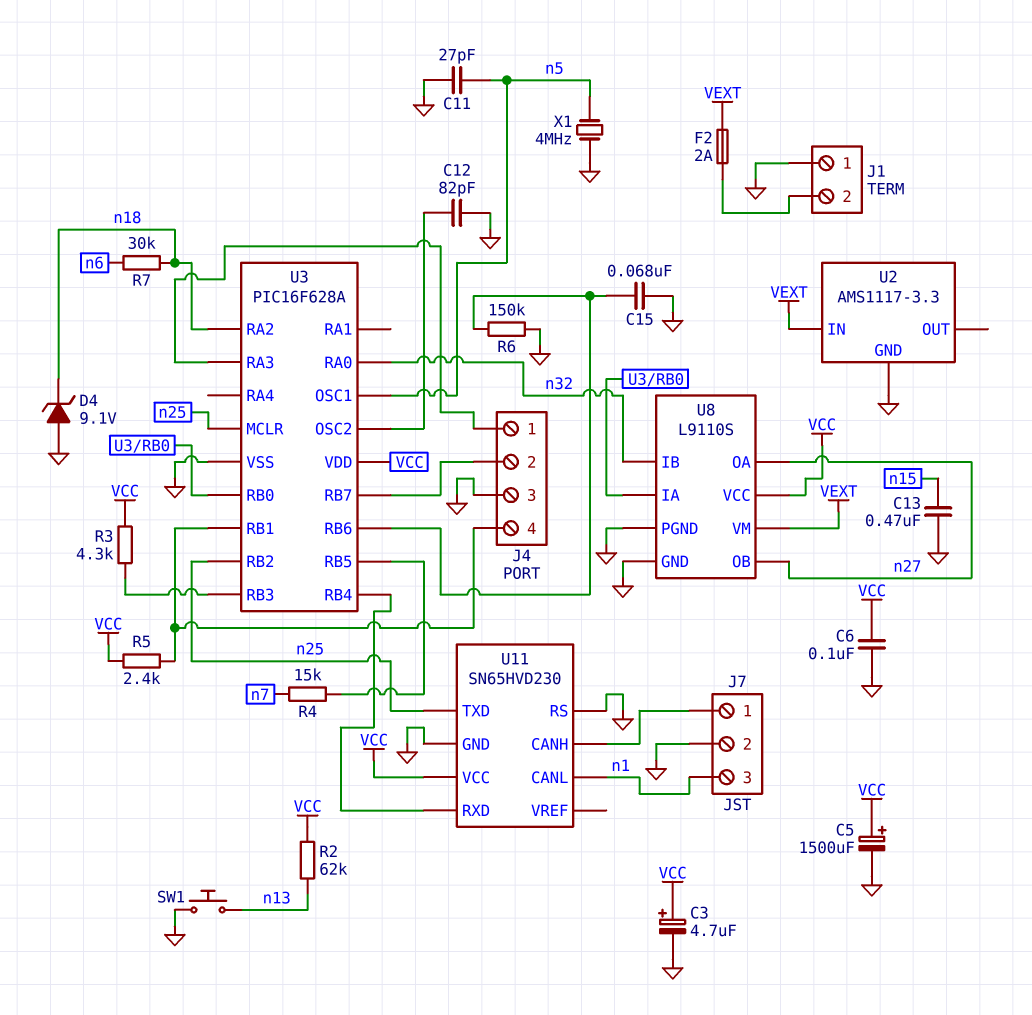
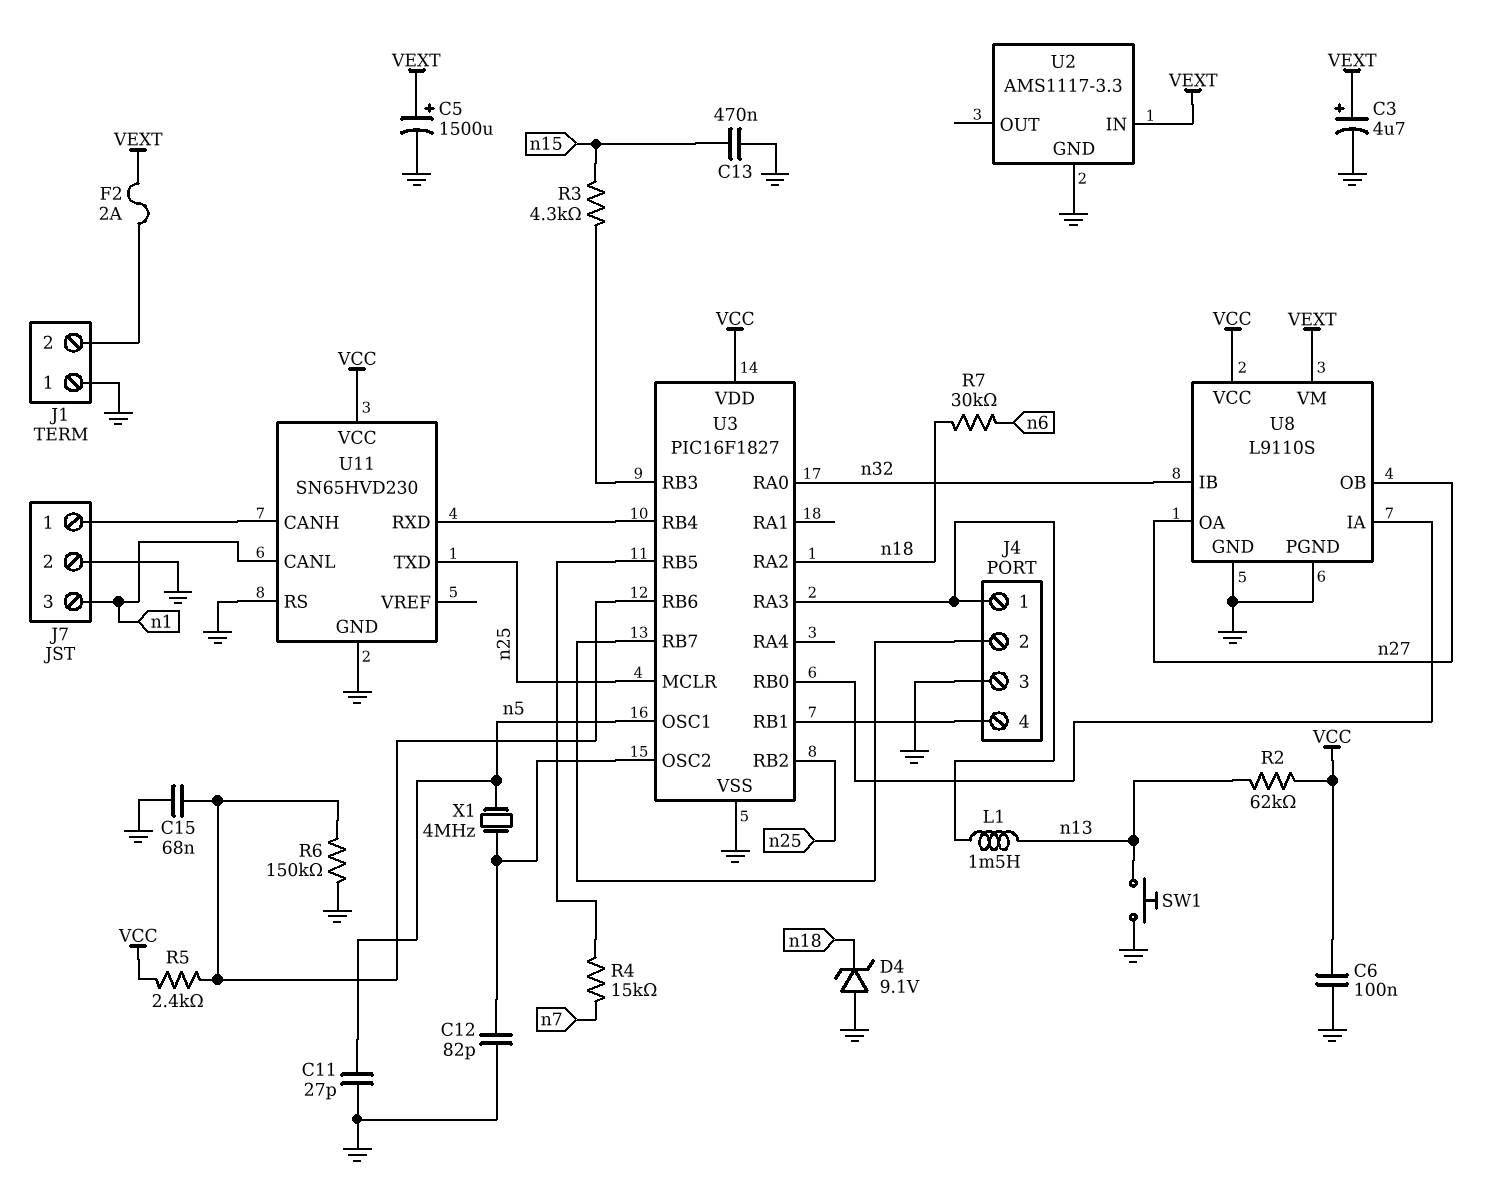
C3: 4.7uF (plus VCC, minus GND) -> 4.7uF (plus VEXT, minus GND)
C5: 1500uF (plus VCC, minus GND) -> 1500uF (plus VEXT, minus GND)
L1: none -> 1.5mH (J4/1, n13)
R3: 4.3k (U3/RB3, VCC) -> 4.3k (U3/RB3, n15)
R5: 2.4k (J4/4, VCC) -> 2.4k (U3/RB6, VCC)
U3: PIC16F628A -> PIC16F1827
X1: 4MHz (GND, n5) -> 4MHz (U3/OSC2, n5)

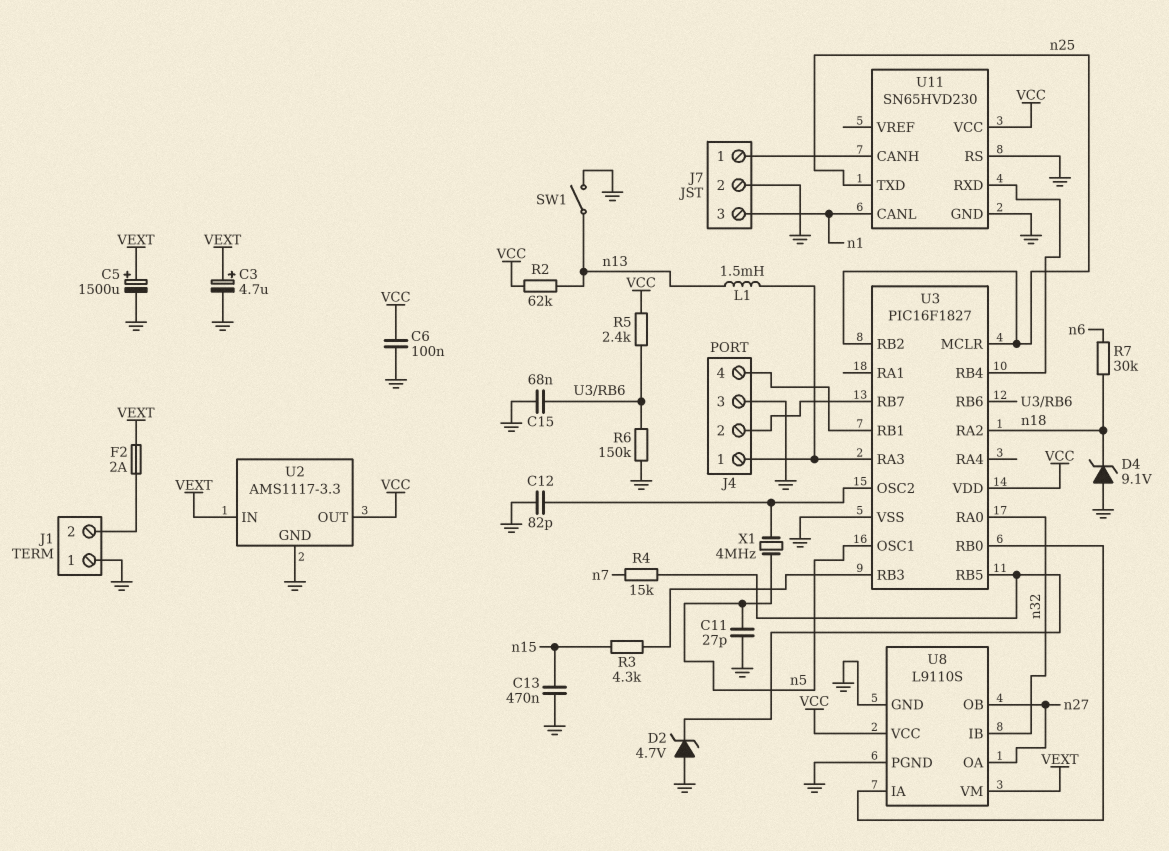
D2: none -> zener 4.7V (A GND, K U3/RB5)
SW1: button (GND, n13) -> switch (GND, n13)
U2 pin OUT: none -> VCC

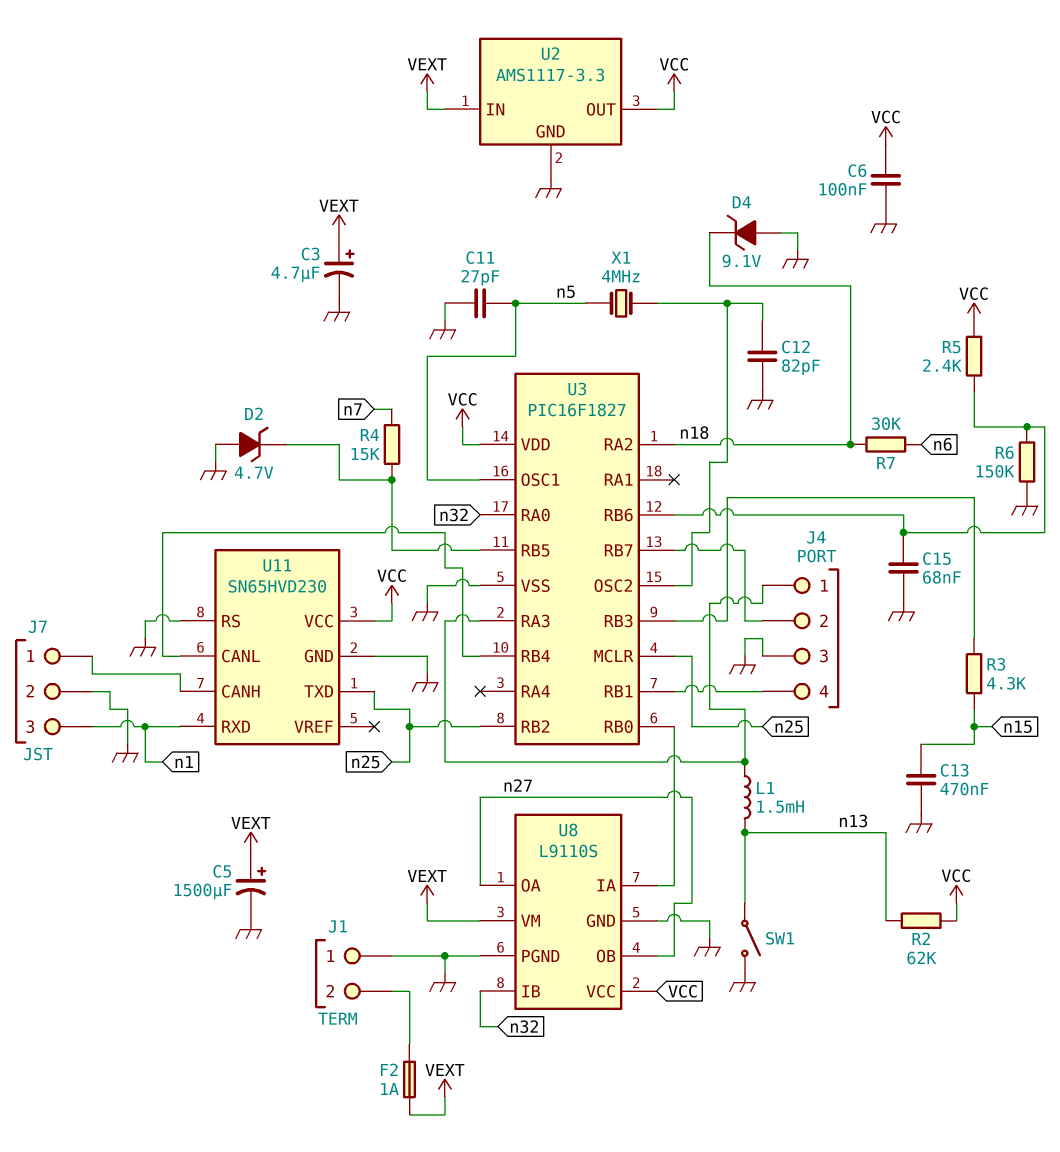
F2: 2A (J1/2, VEXT) -> 1A (J1/2, VEXT)
U11 pin CANL: n1 -> U3/RB4
U11 pin RXD: U3/RB4 -> n1

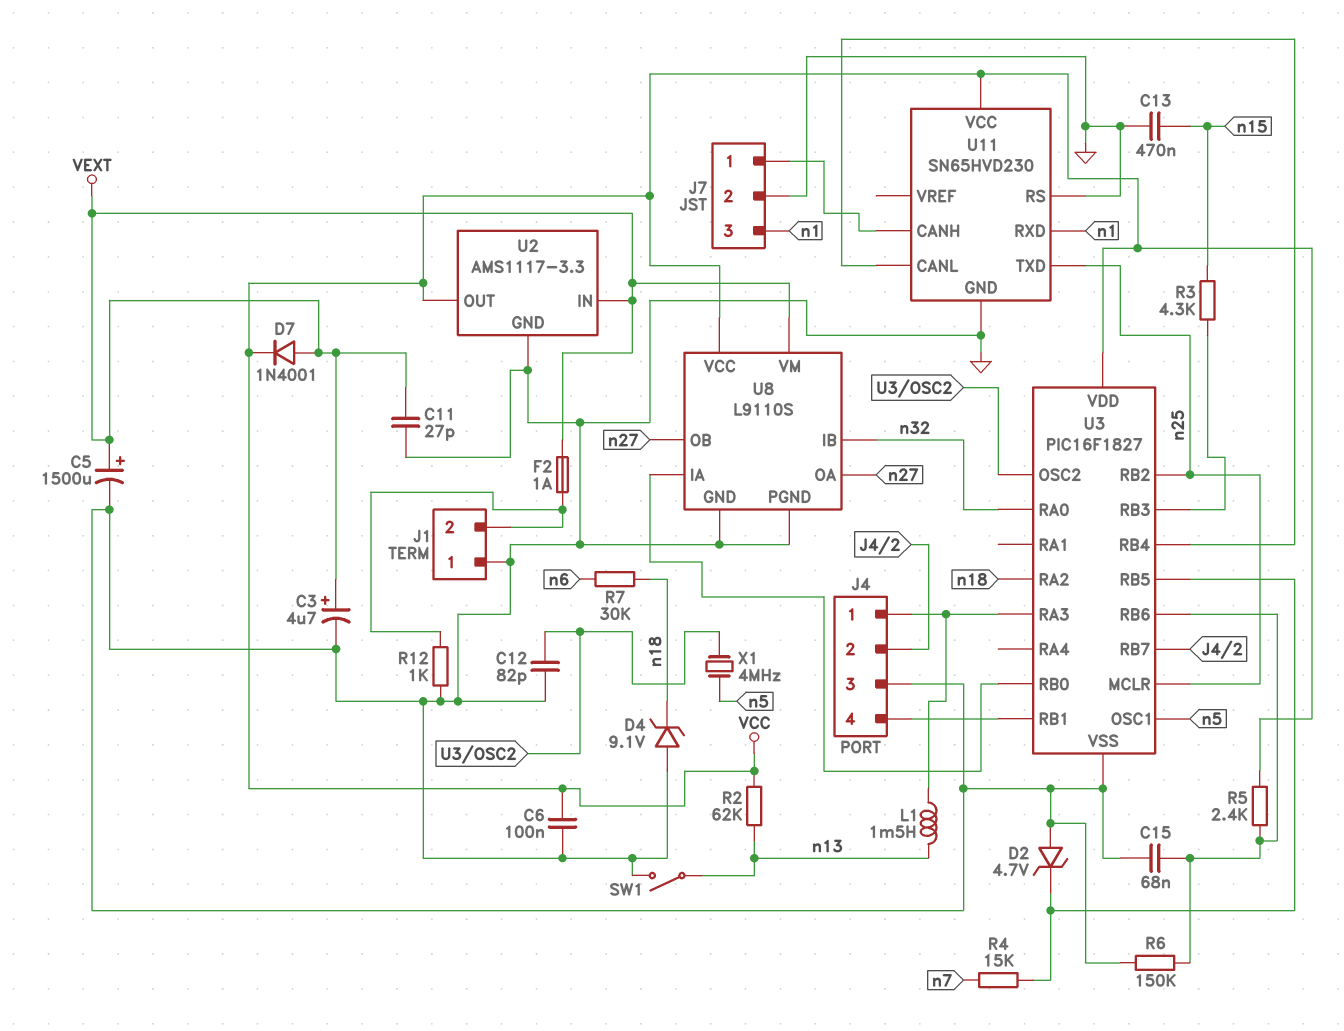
C11: 27pF (GND, n5) -> 27pF (GND, VEXT)
D7: none -> diode 1N4001 (A VEXT, K VCC)
R12: none -> 1k (GND, J1/2)

